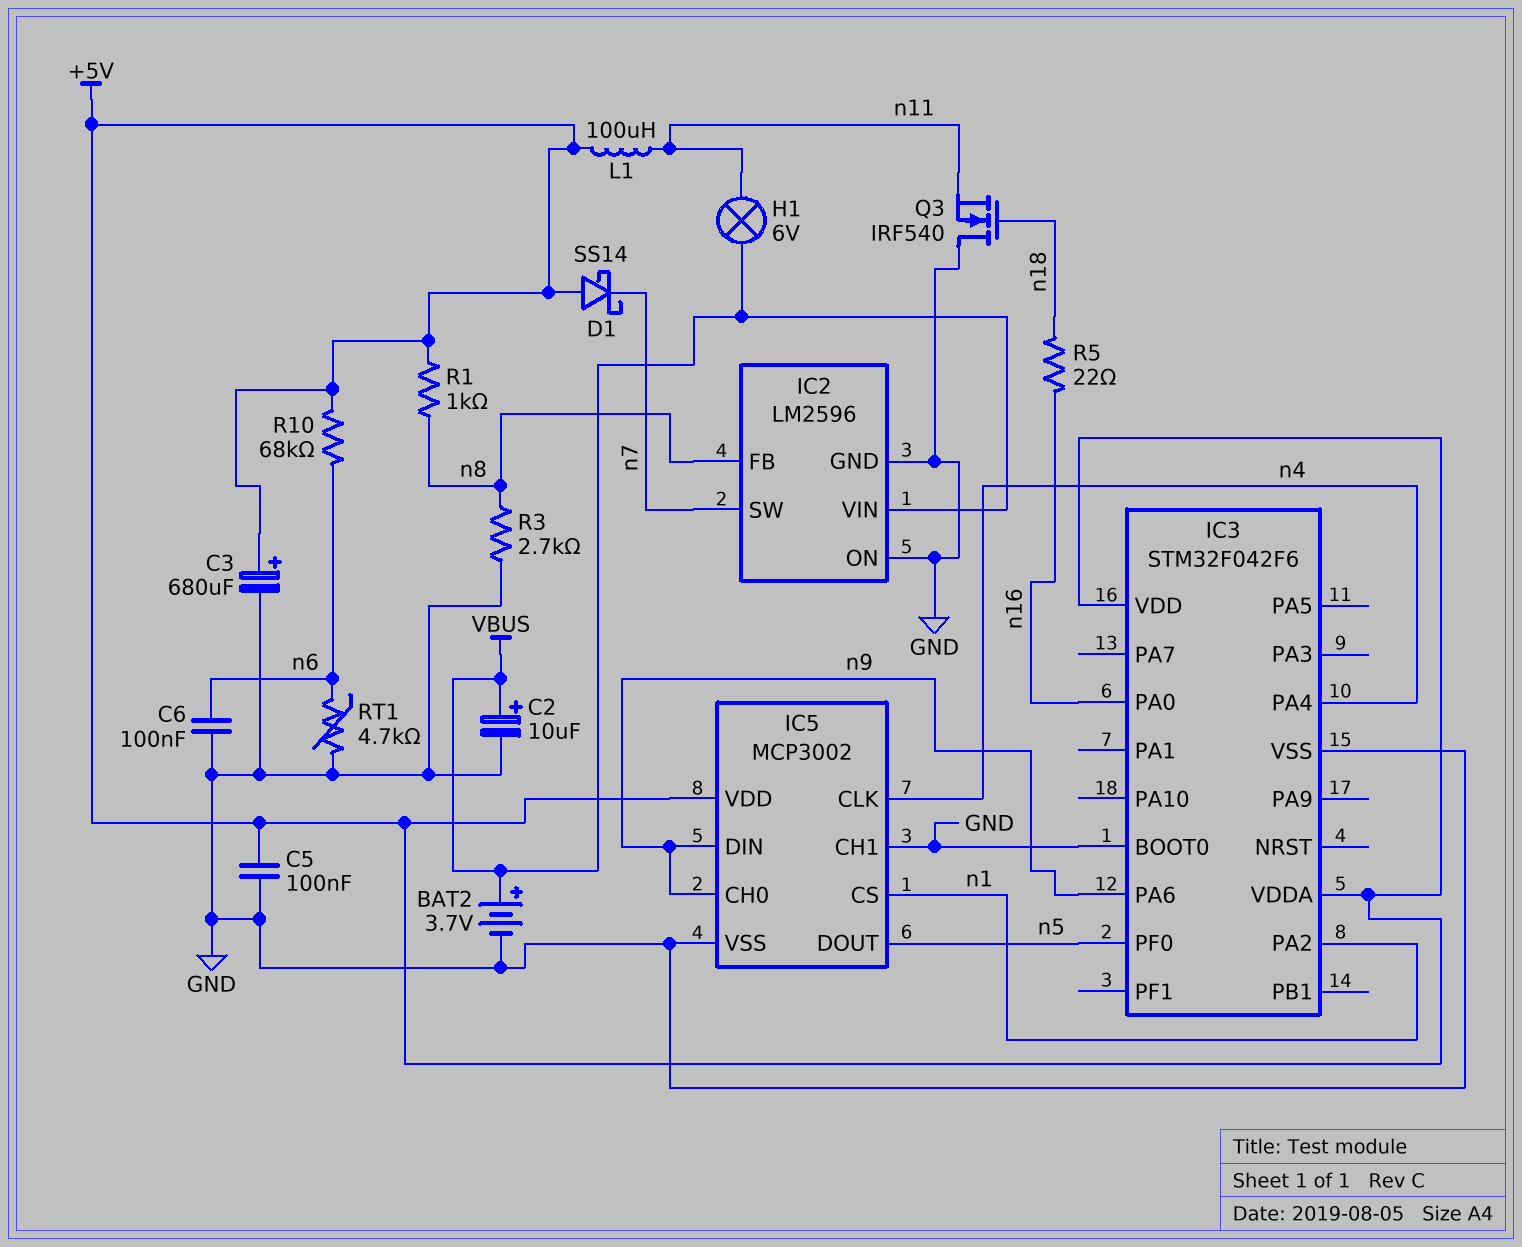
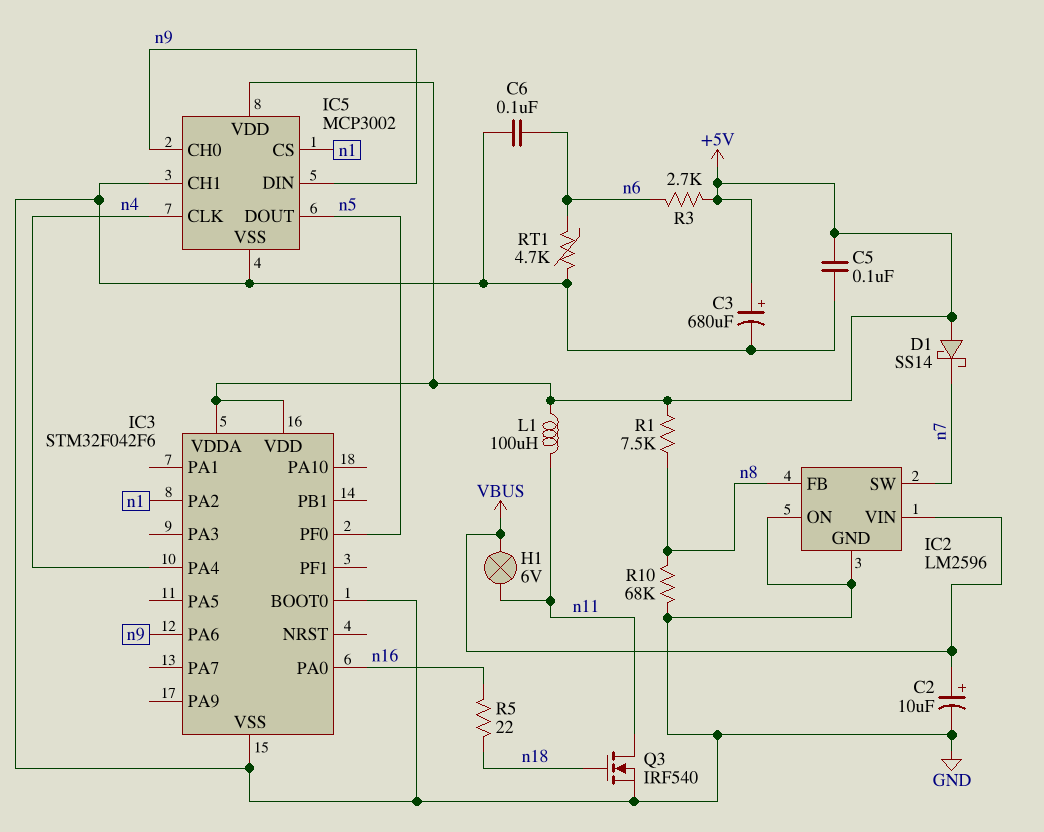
BAT2: 3.7V (plus VBUS, minus GND) -> none
Q3: NMOS IRF540 (G n18, D GND, S n11) -> NMOS IRF540 (G n18, D n11, S GND)
R1: 1k (+5V, n8) -> 7.5k (+5V, n8)
R3: 2.7k (GND, n8) -> 2.7k (+5V, n6)
R10: 68k (+5V, n6) -> 68k (GND, n8)

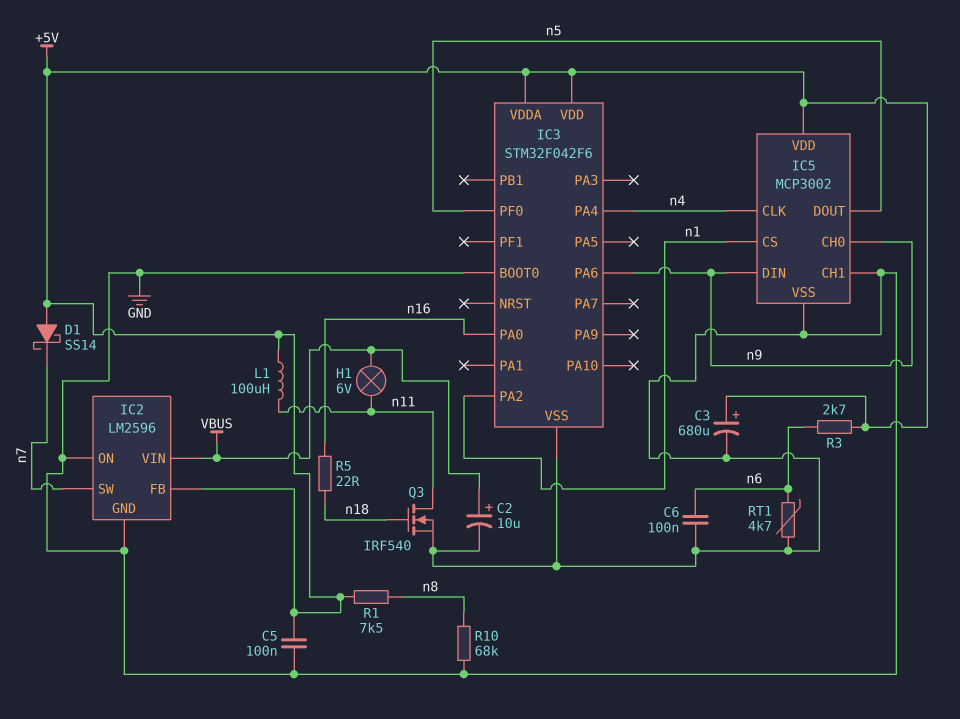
IC2 pin FB: n8 -> +5V

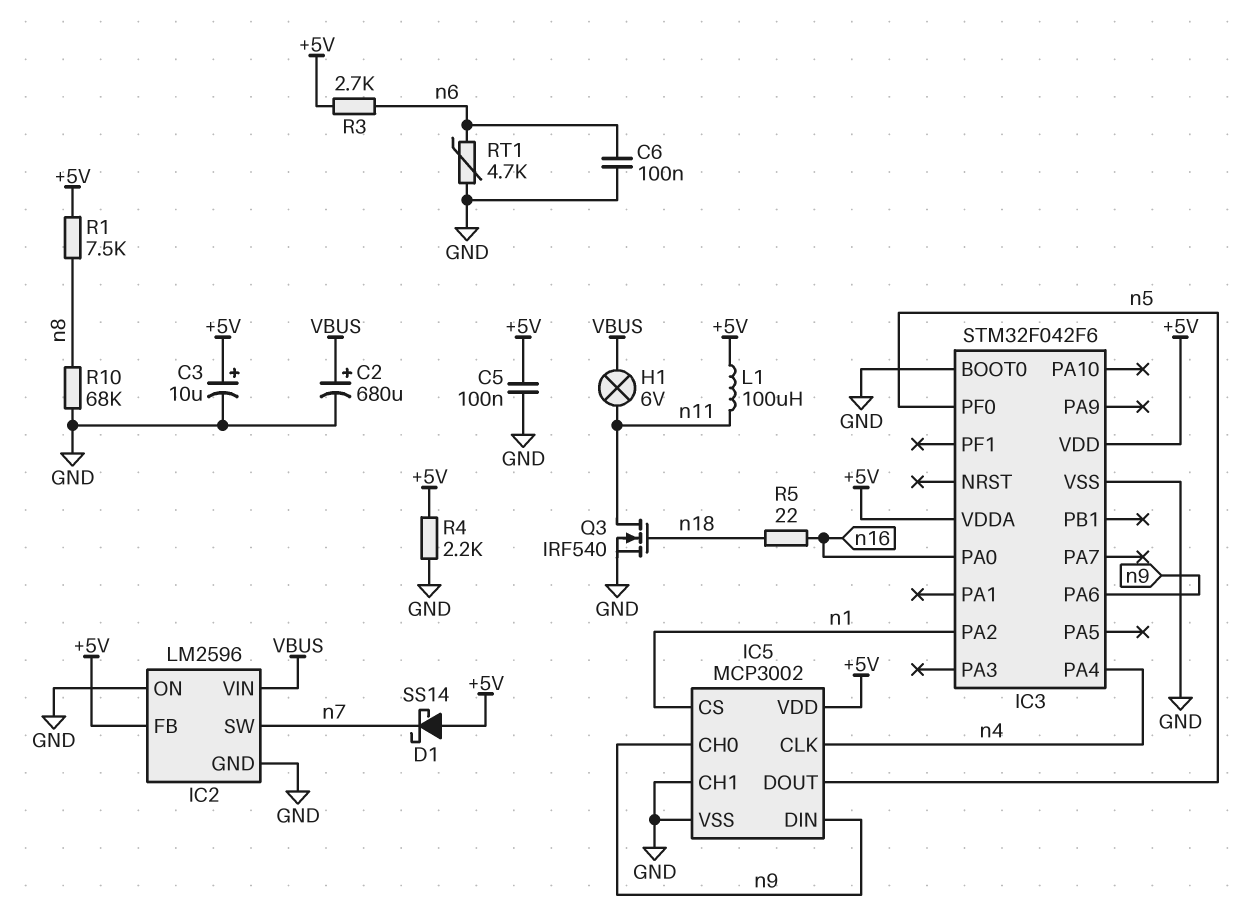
C2: 10uF (plus VBUS, minus GND) -> 680uF (plus VBUS, minus GND)
C3: 680uF (plus +5V, minus GND) -> 10uF (plus +5V, minus GND)
R4: none -> 2.2k (+5V, GND)

